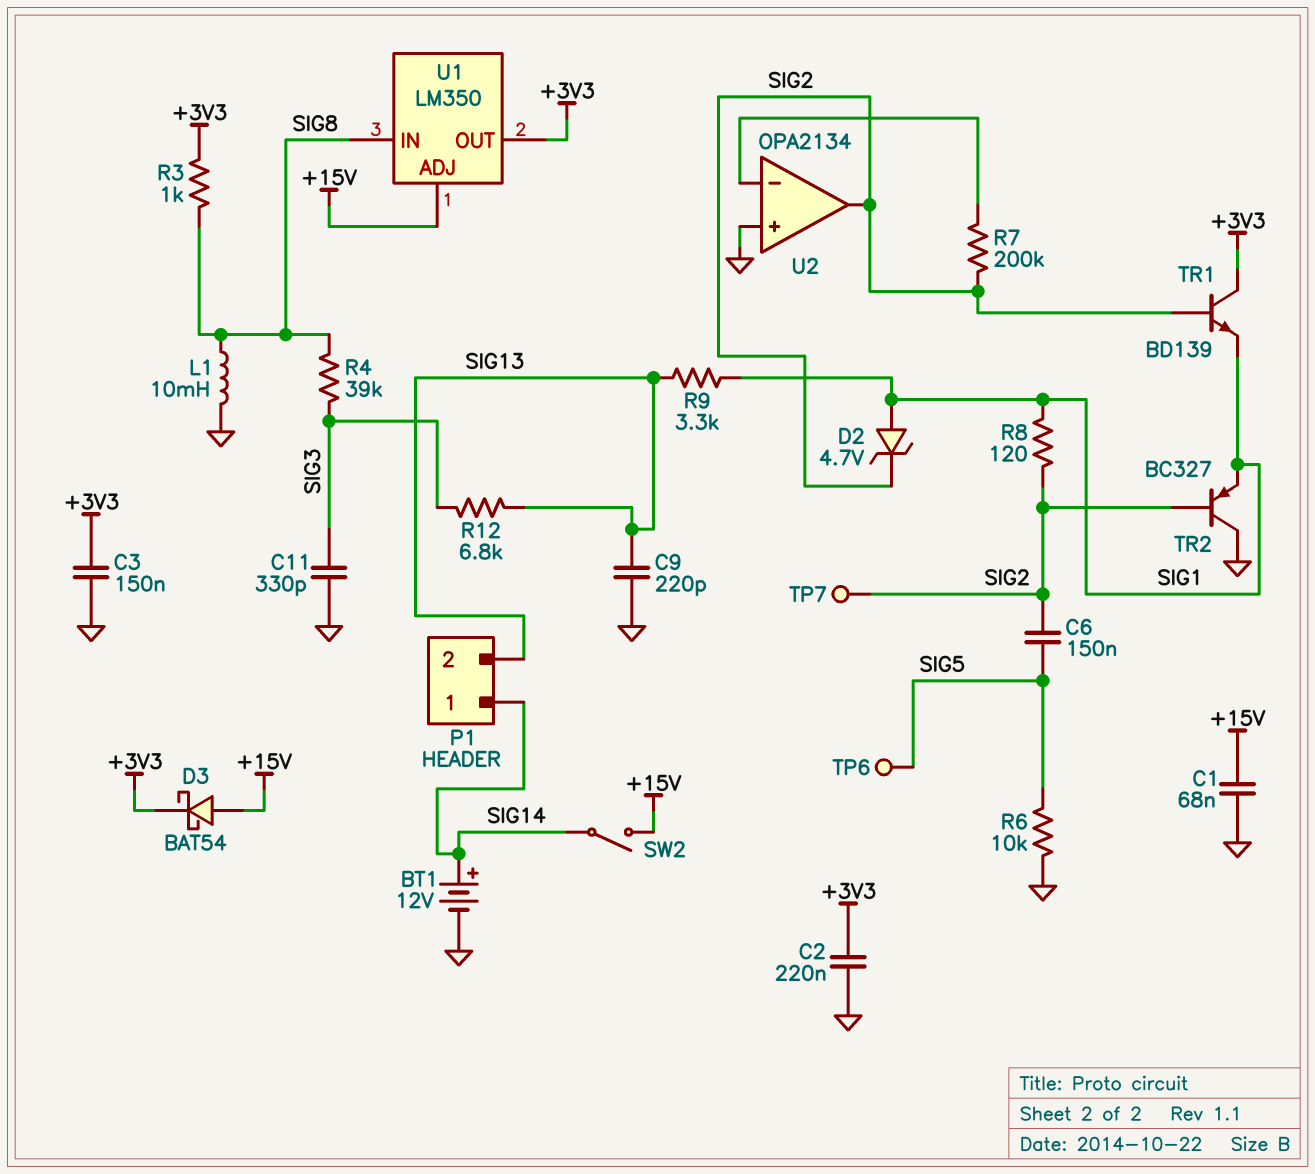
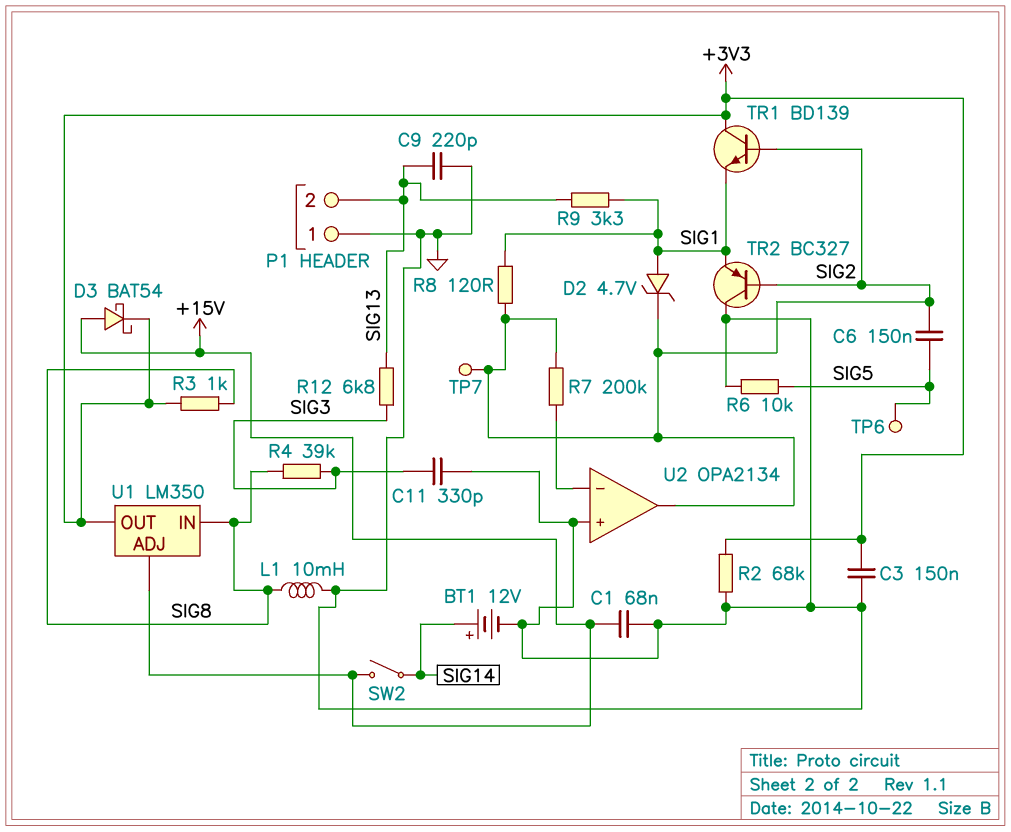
C2: 220nF (+3V3, GND) -> none
P1 pin 1: SIG14 -> GND
R2: none -> 68k (+3V3, GND)

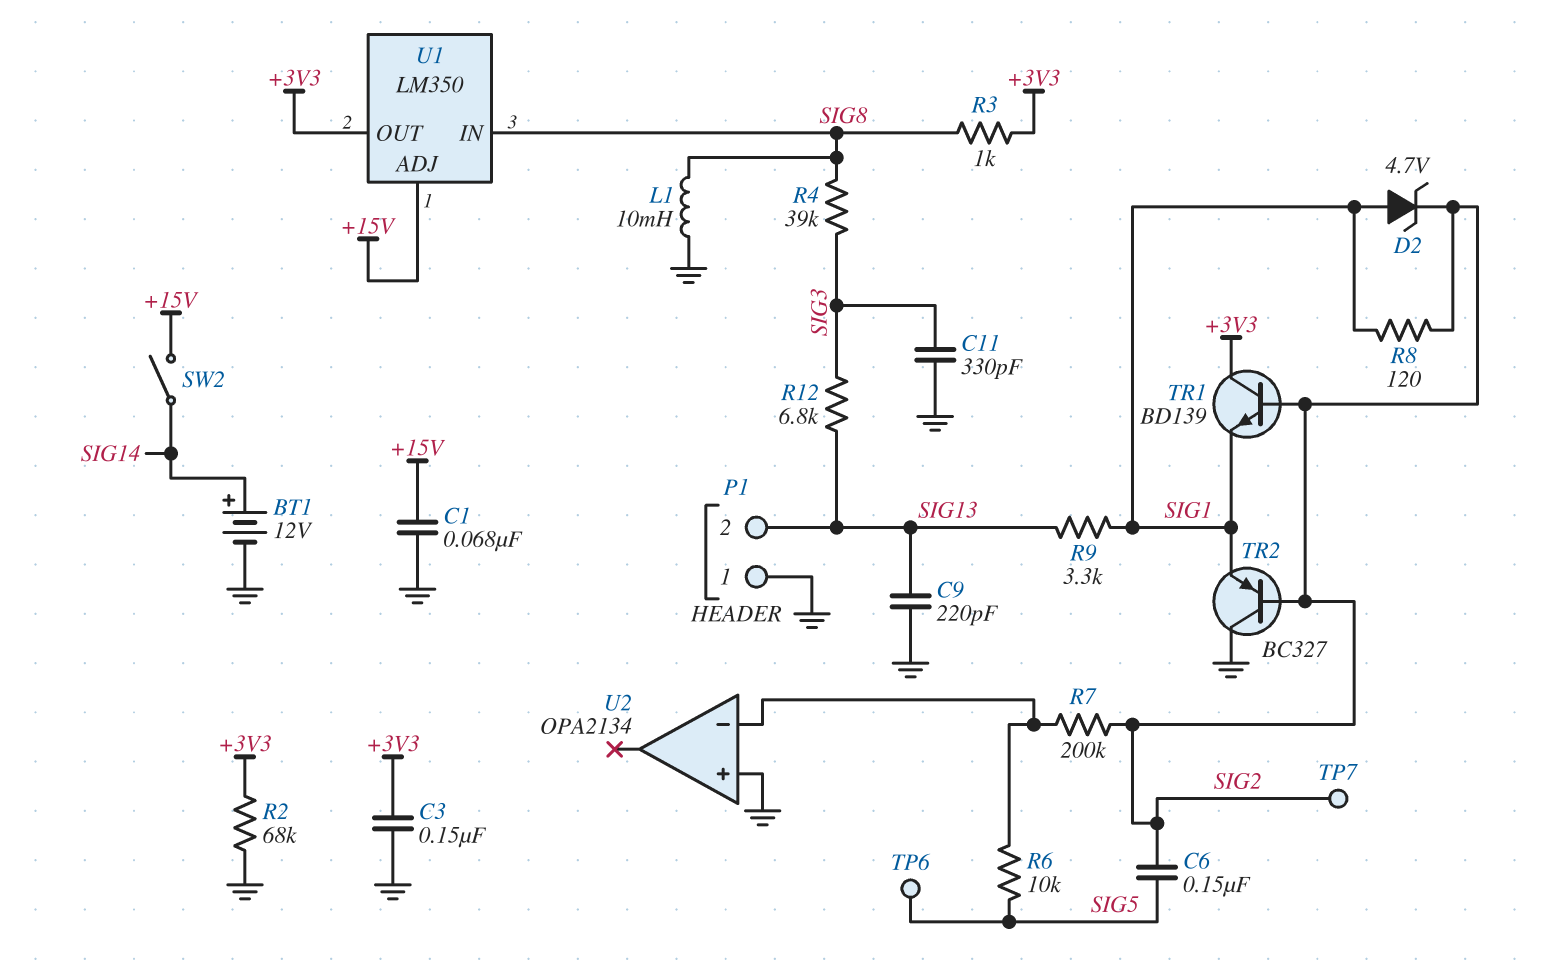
D3: schottky BAT54 (A +15V, K +3V3) -> none
R6: 10k (GND, SIG5) -> 10k (SIG5, U2/in-)
U2 pin out: SIG2 -> none

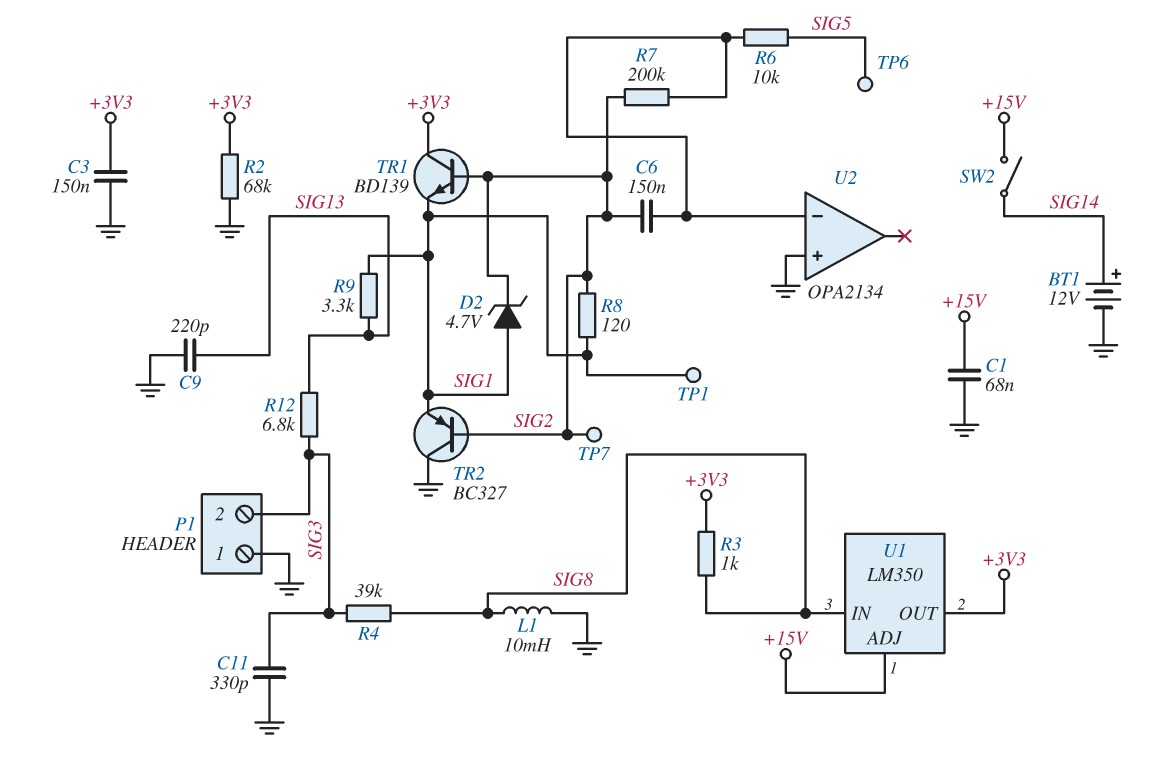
C6: 150nF (SIG2, SIG5) -> 150nF (SIG2, U2/in-)
P1 pin 2: SIG13 -> SIG3
TP1: none -> test point (SIG1)

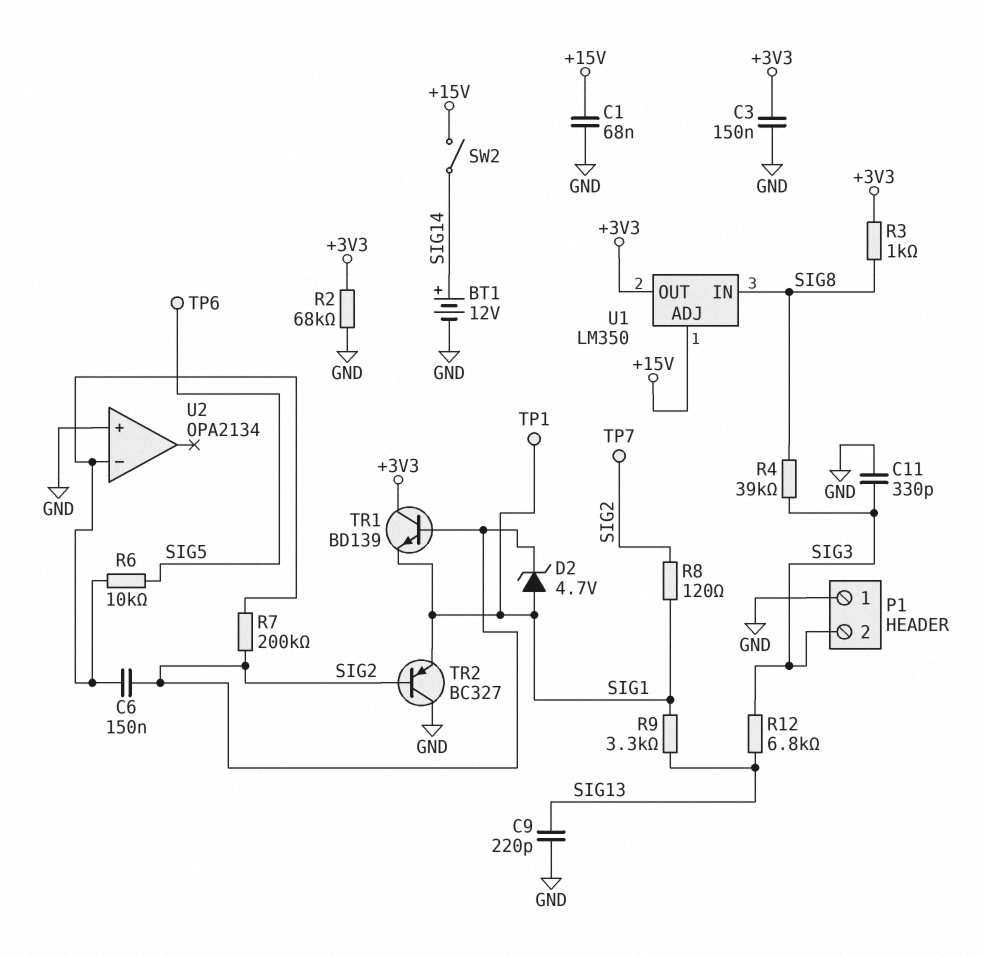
L1: 10mH (GND, SIG8) -> none

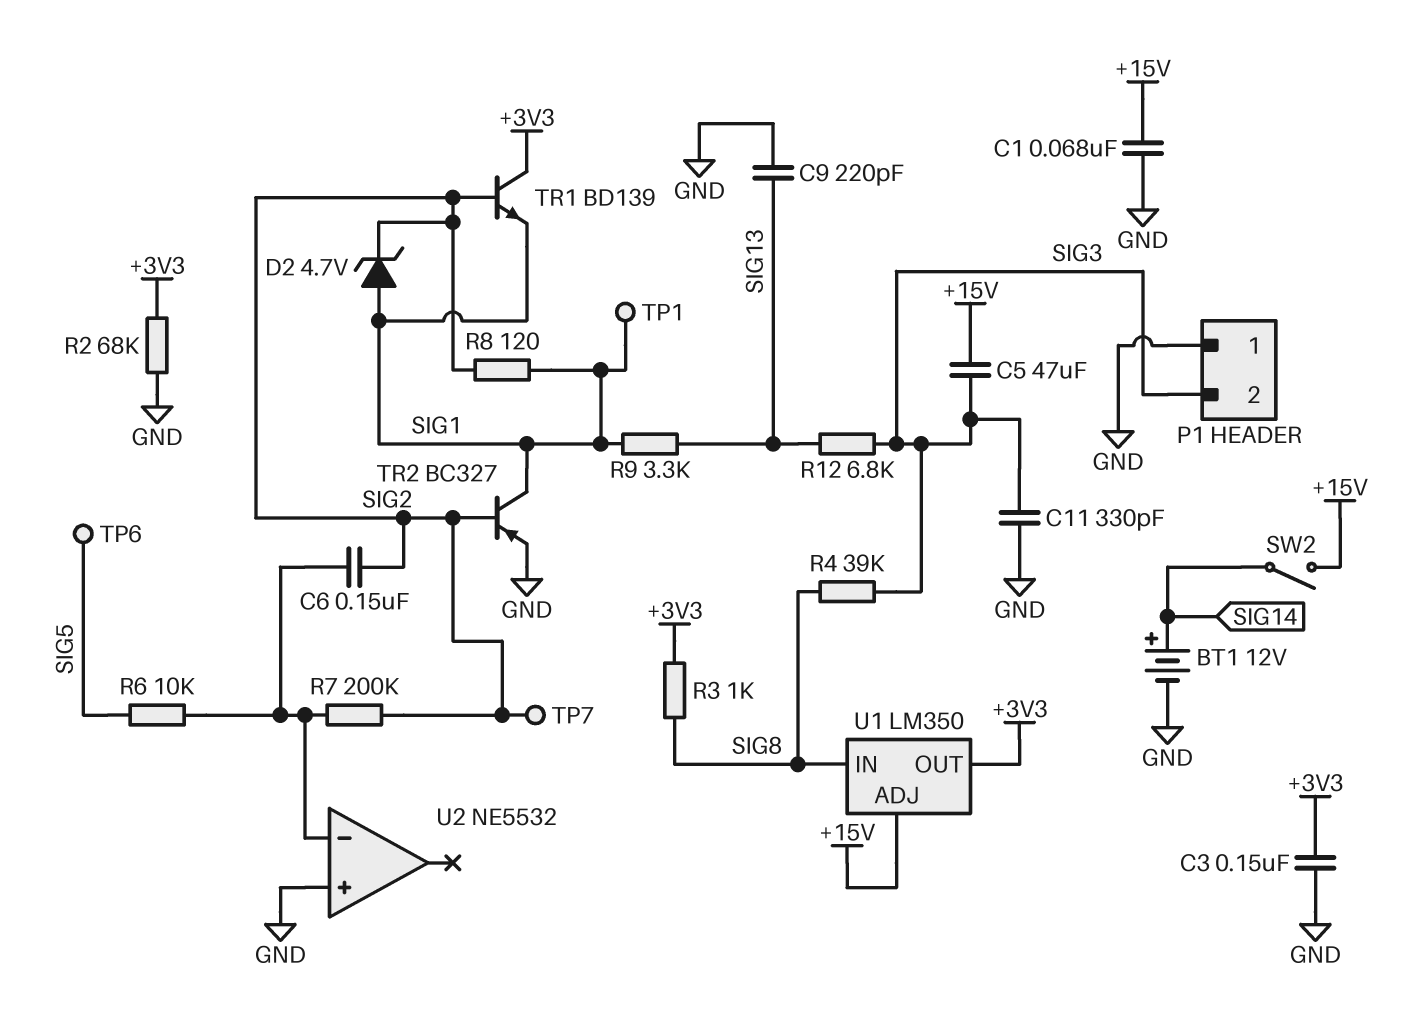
C5: none -> 47uF (+15V, SIG3)
TR2: PNP BC327 (B SIG2, C GND, E SIG1) -> PNP BC327 (B SIG2, C SIG1, E GND)
U2: OPA2134 -> NE5532

